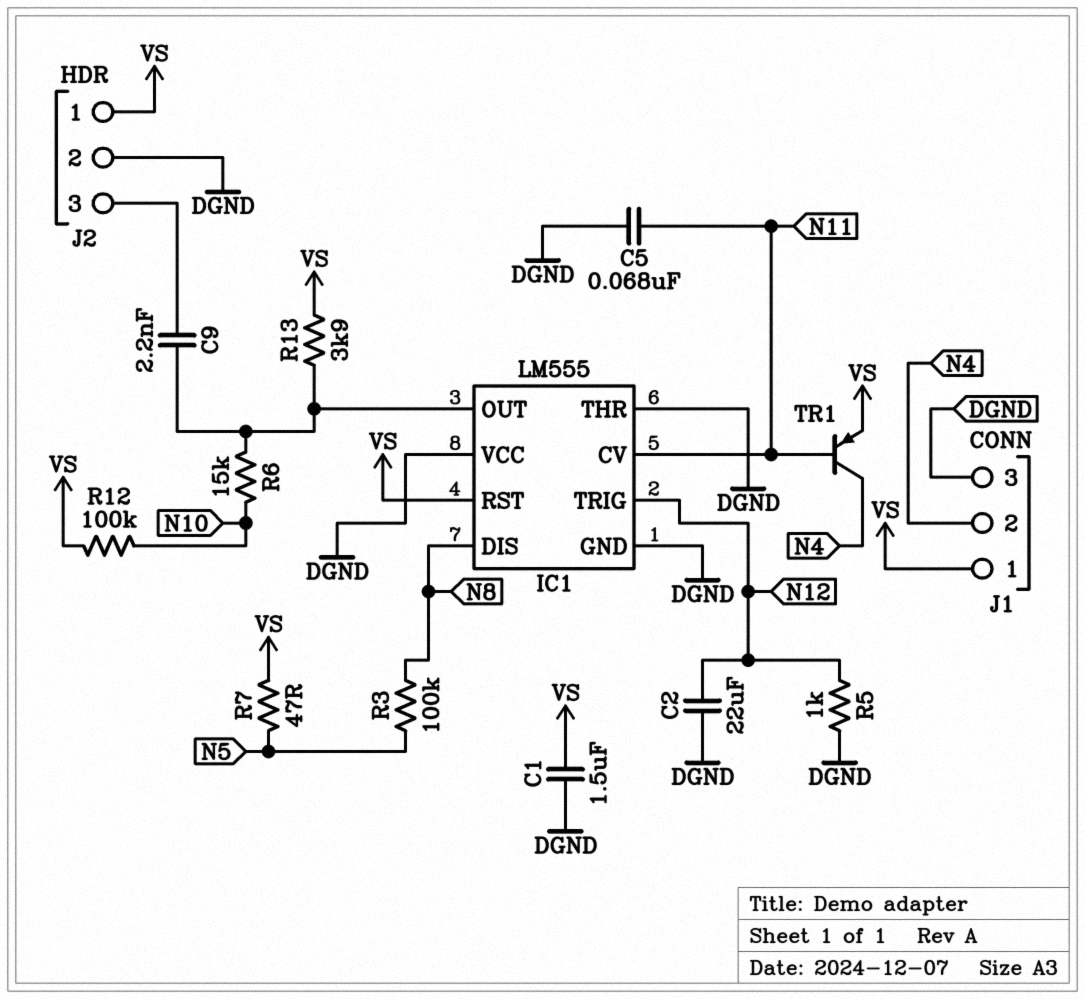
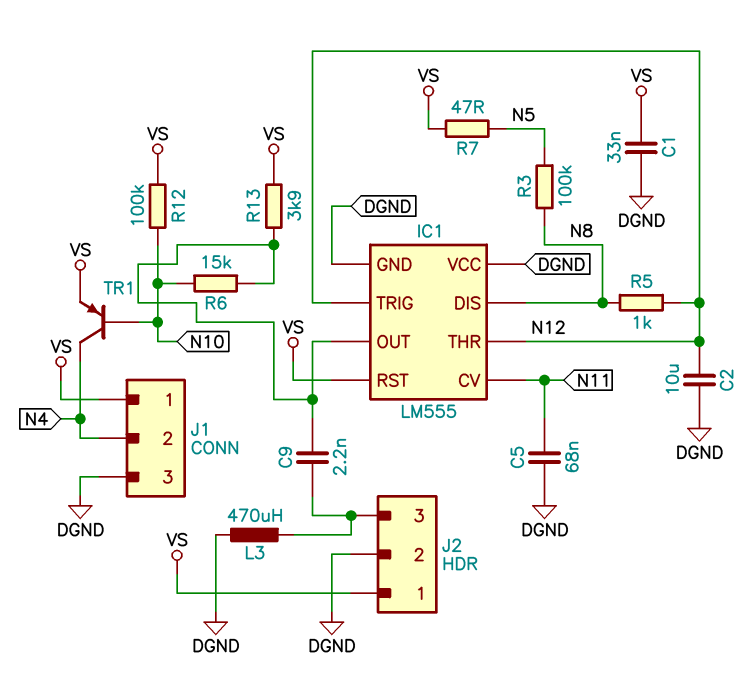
C1: 1.5uF (DGND, VS) -> 33nF (DGND, VS)
C2: 22uF (DGND, N12) -> 10uF (DGND, N12)
IC1 pin THR: DGND -> N12
L3: none -> 470uH (DGND, J2/3)
R5: 1k (DGND, N12) -> 1k (N8, N12)
TR1: PNP (B N11, C N4, E VS) -> PNP (B N10, C N4, E VS)

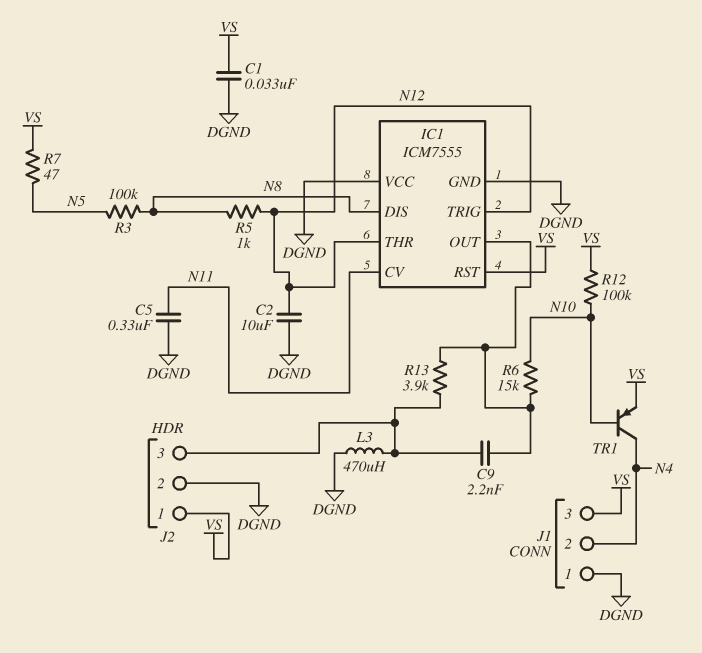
C5: 68nF (DGND, N11) -> 330nF (DGND, N11)
IC1: LM555 -> ICM7555
J1 pin 1: VS -> DGND
J1 pin 3: DGND -> VS
R13: 3.9k (IC1/OUT, VS) -> 3.9k (IC1/OUT, J2/3)

